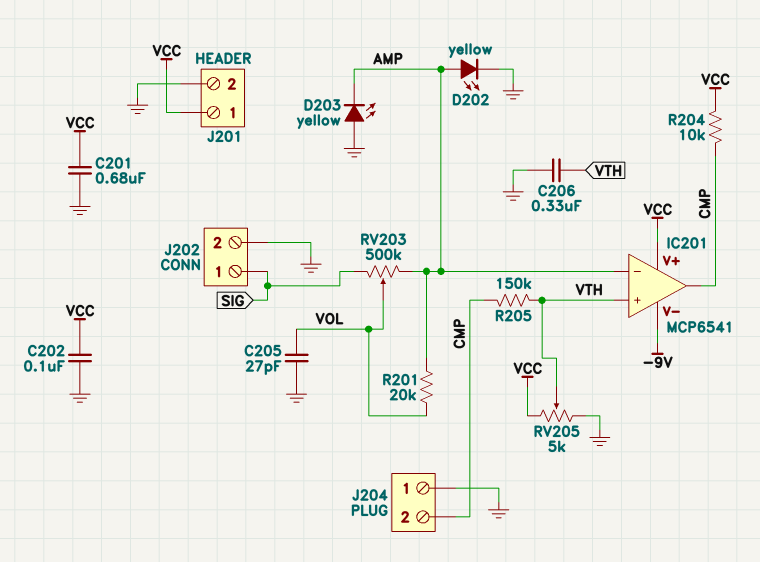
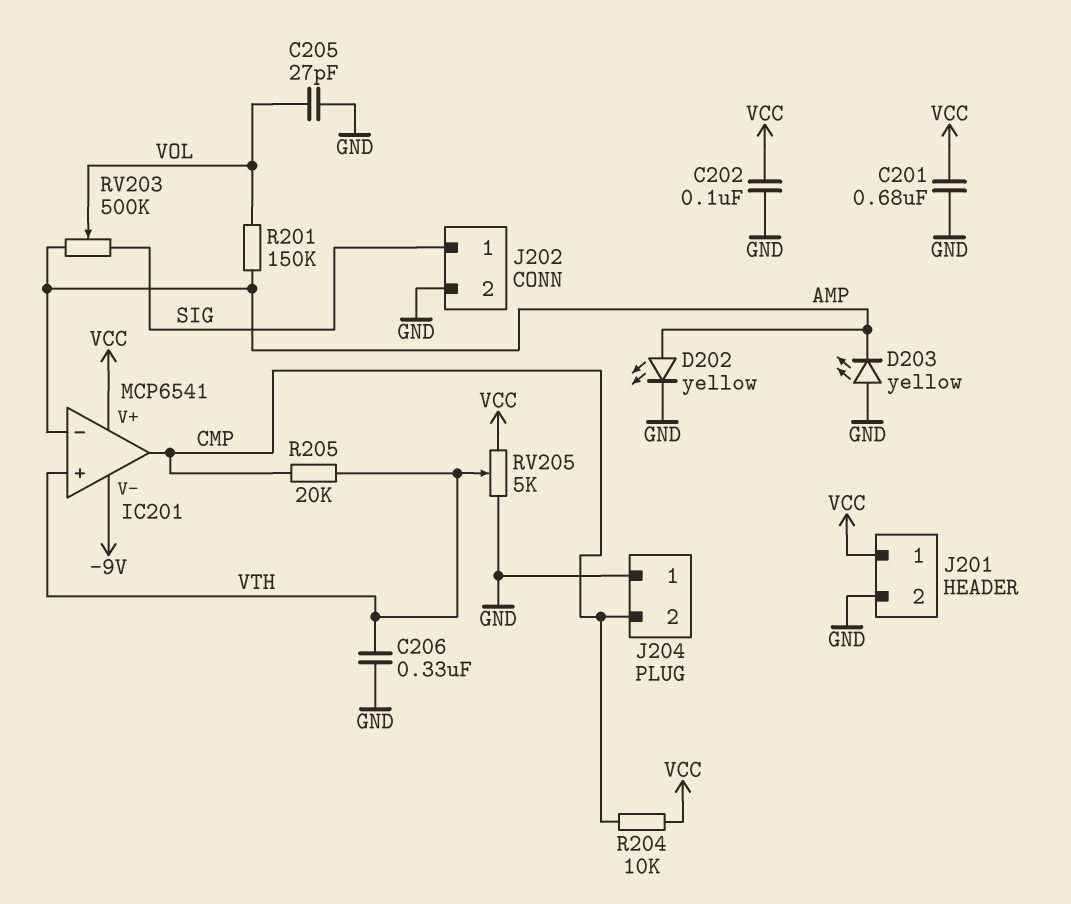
R201: 20k (AMP, VOL) -> 150k (AMP, VOL)
R205: 150k (CMP, VTH) -> 20k (CMP, VTH)

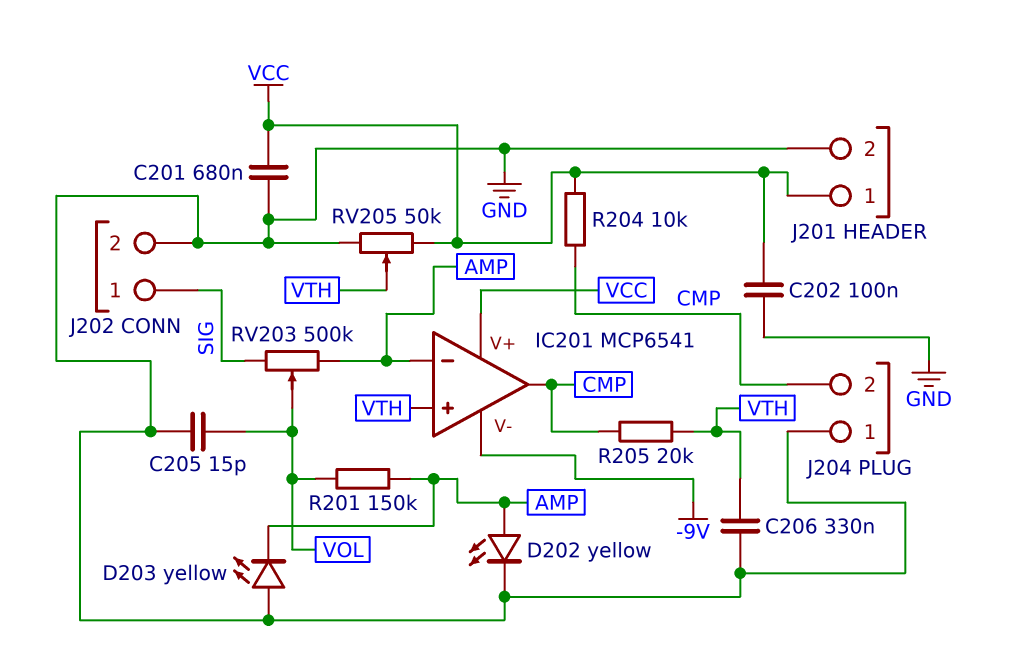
C205: 27pF (GND, VOL) -> 15pF (GND, VOL)
RV205: 5k (GND, VCC, wiper VTH) -> 50k (GND, VCC, wiper VTH)

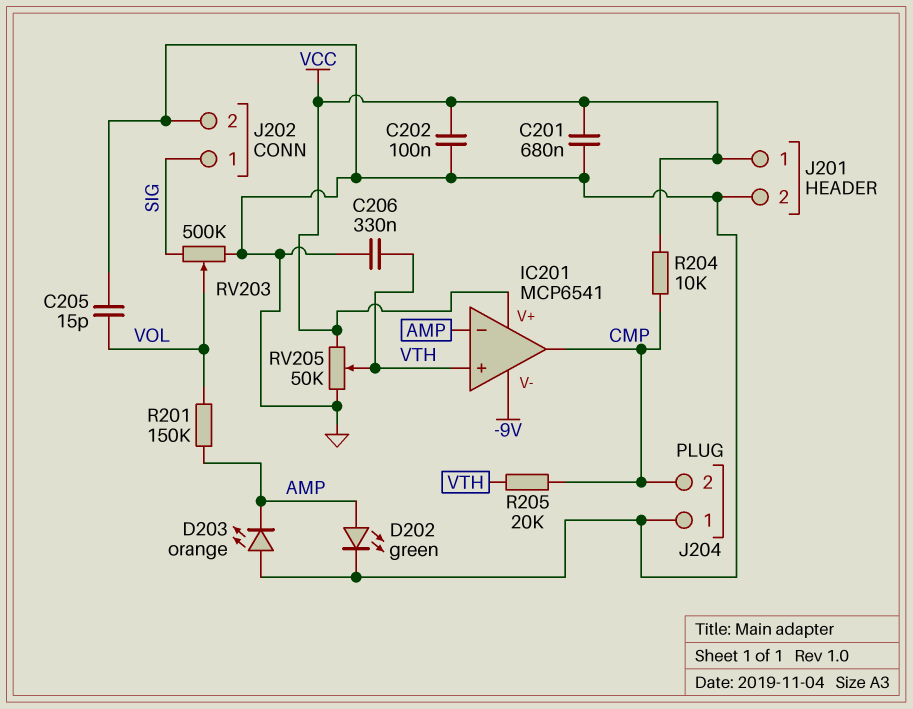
D202: LED yellow (A AMP, K GND) -> LED green (A AMP, K GND)
D203: LED yellow (A GND, K AMP) -> LED orange (A GND, K AMP)
RV203: 500k (AMP, SIG, wiper VOL) -> 500k (GND, SIG, wiper VOL)

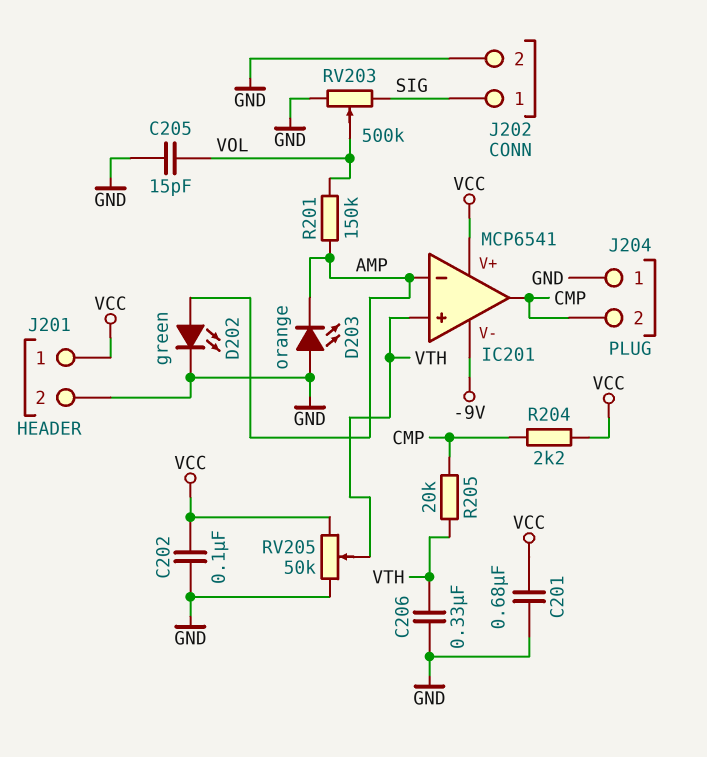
R204: 10k (CMP, VCC) -> 2.2k (CMP, VCC)

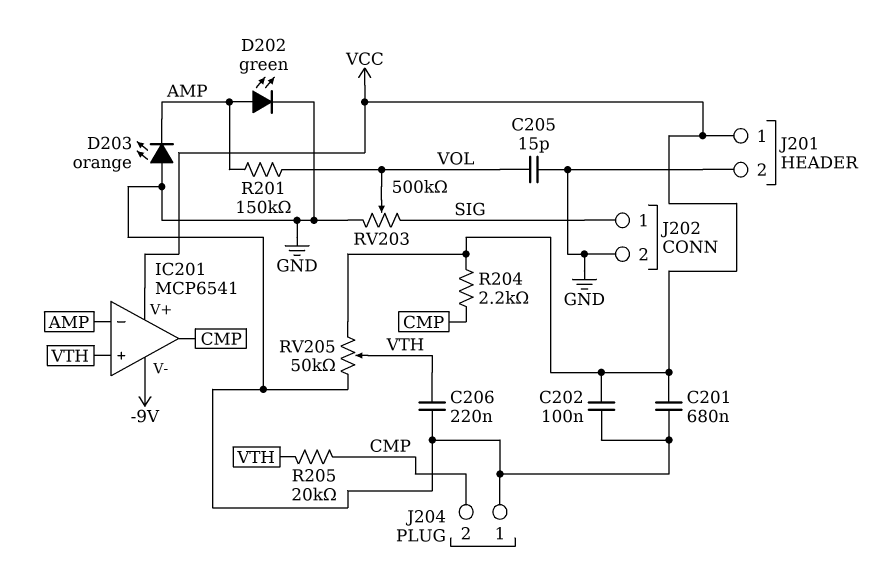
C206: 330nF (GND, VTH) -> 220nF (GND, VTH)

